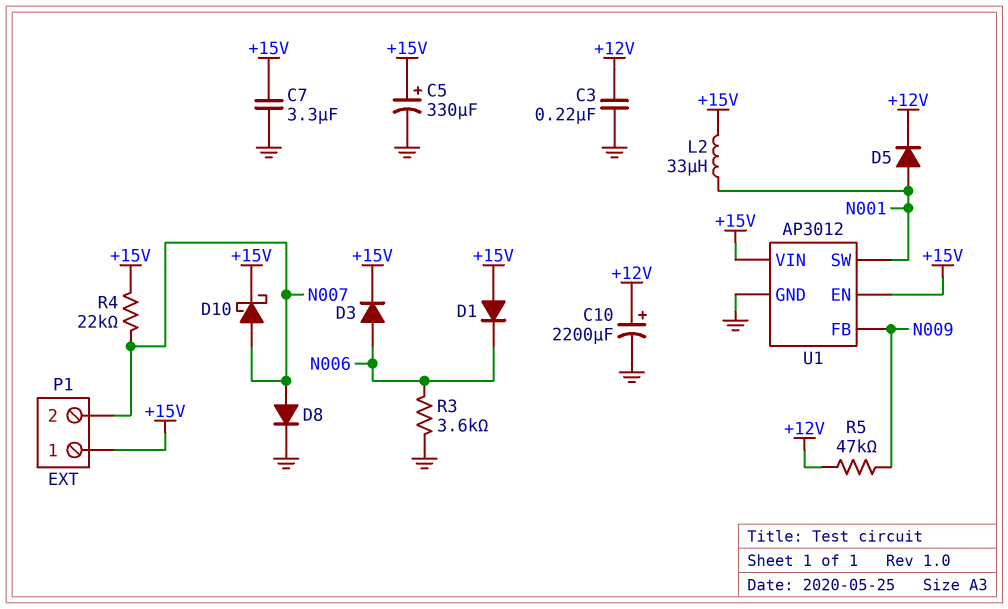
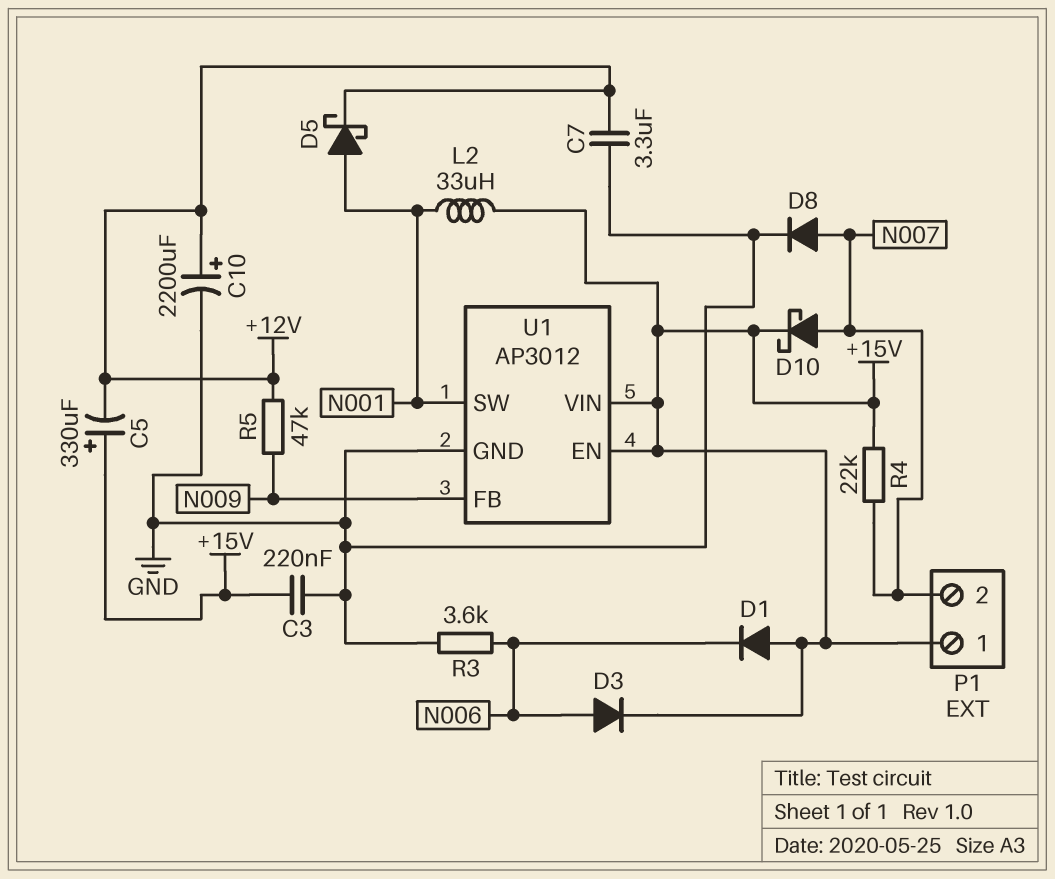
C3: 220nF (+12V, GND) -> 220nF (+15V, GND)
C5: 330uF (plus +15V, minus GND) -> 330uF (plus +15V, minus +12V)
C7: 3.3uF (+15V, GND) -> 3.3uF (+12V, GND)
D5: diode (A N001, K +12V) -> schottky (A N001, K +12V)

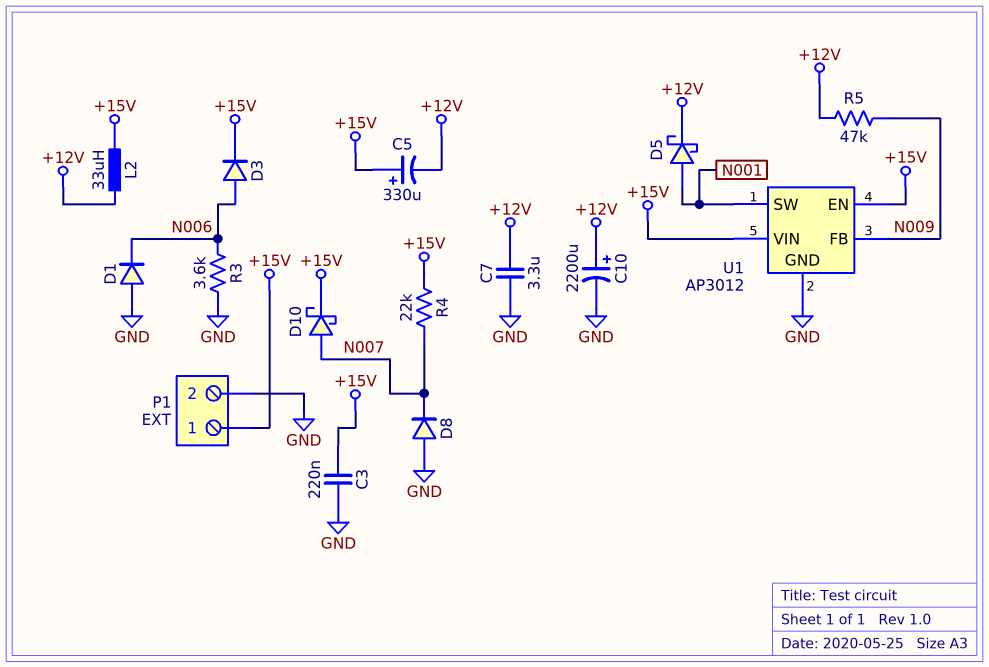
D1: diode (A +15V, K N006) -> diode (A GND, K N006)
D8: diode (A N007, K GND) -> diode (A GND, K N007)
L2: 33uH (+15V, N001) -> 33uH (+12V, +15V)
P1 pin 2: N007 -> GND

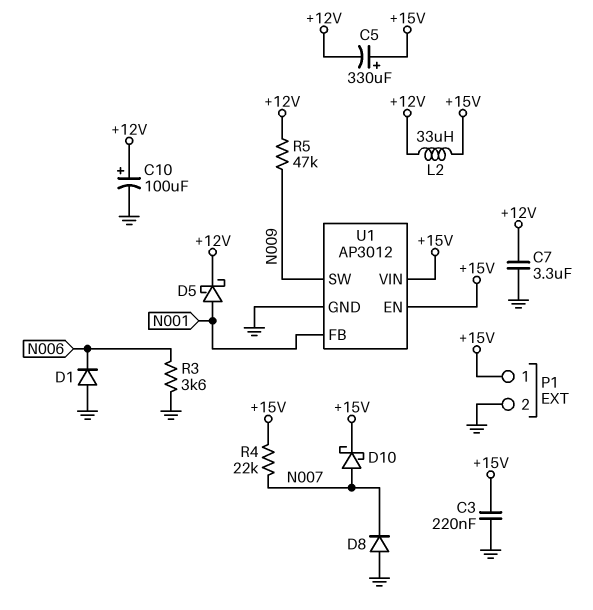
C10: 2200uF (plus +12V, minus GND) -> 100uF (plus +12V, minus GND)
D3: diode (A N006, K +15V) -> none
U1 pin FB: N009 -> N001
U1 pin SW: N001 -> N009

